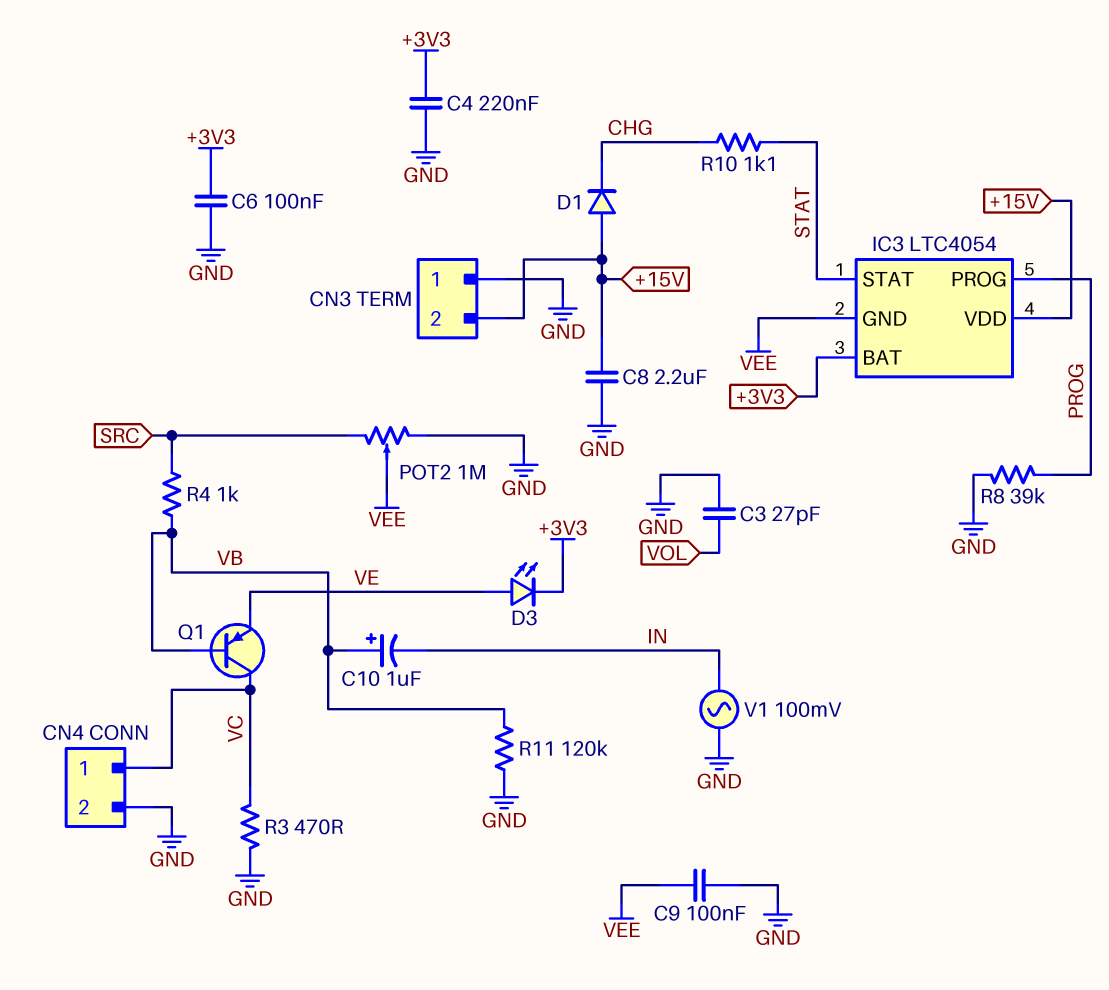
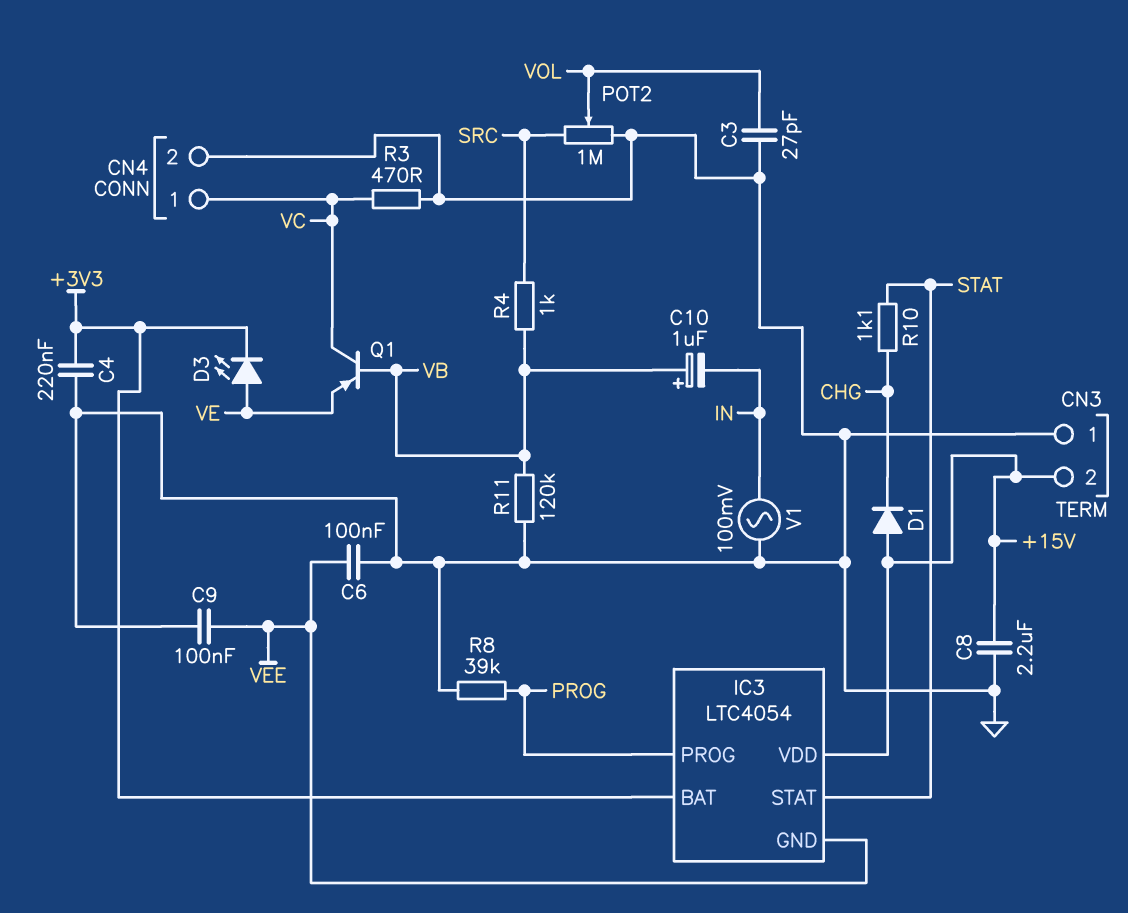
C6: 100nF (+3V3, GND) -> 100nF (GND, VEE)
POT2: 1M (GND, SRC, wiper VEE) -> 1M (GND, SRC, wiper VOL)

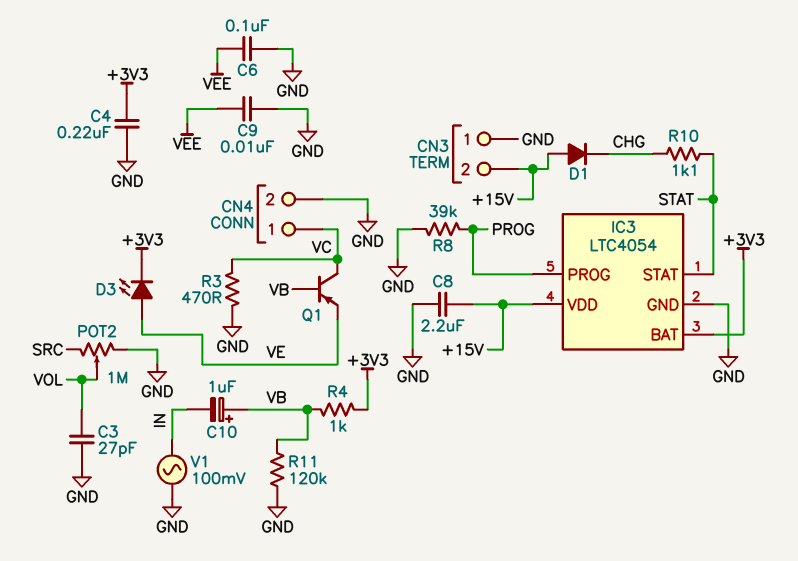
C9: 100nF (GND, VEE) -> 10nF (GND, VEE)
IC3 pin GND: VEE -> GND
R4: 1k (SRC, VB) -> 1k (+3V3, VB)

